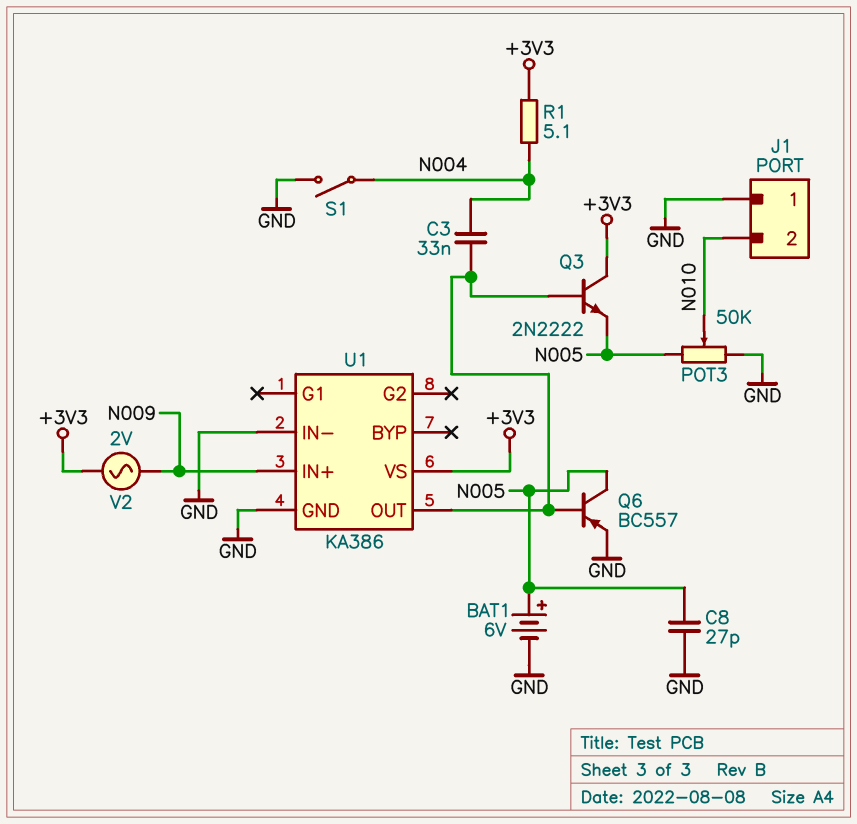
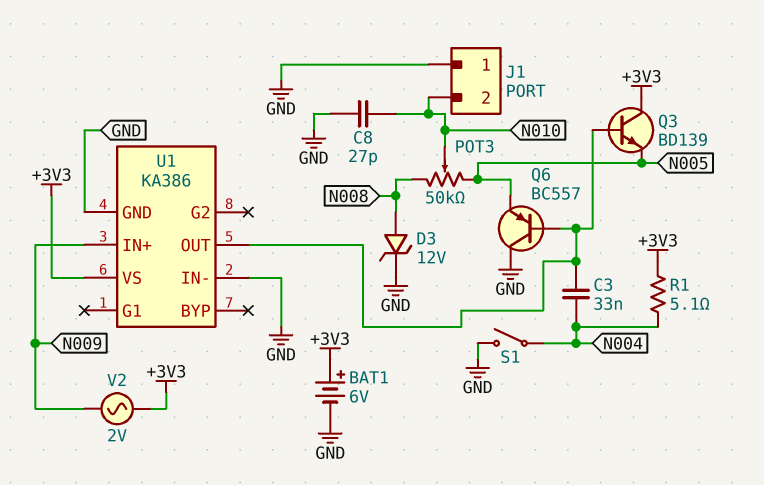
BAT1: 6V (plus N005, minus GND) -> 6V (plus +3V3, minus GND)
C8: 27pF (GND, N005) -> 27pF (GND, N010)
D3: none -> zener 12V (A N008, K GND)
POT3: 50k (GND, N005, wiper N010) -> 50k (N005, N008, wiper N010)
Q3: NPN 2N2222 (B U1/OUT, C +3V3, E N005) -> NPN BD139 (B U1/OUT, C +3V3, E N005)
Q6: PNP BC557 (B U1/OUT, C N005, E GND) -> PNP BC557 (B U1/OUT, C GND, E N005)

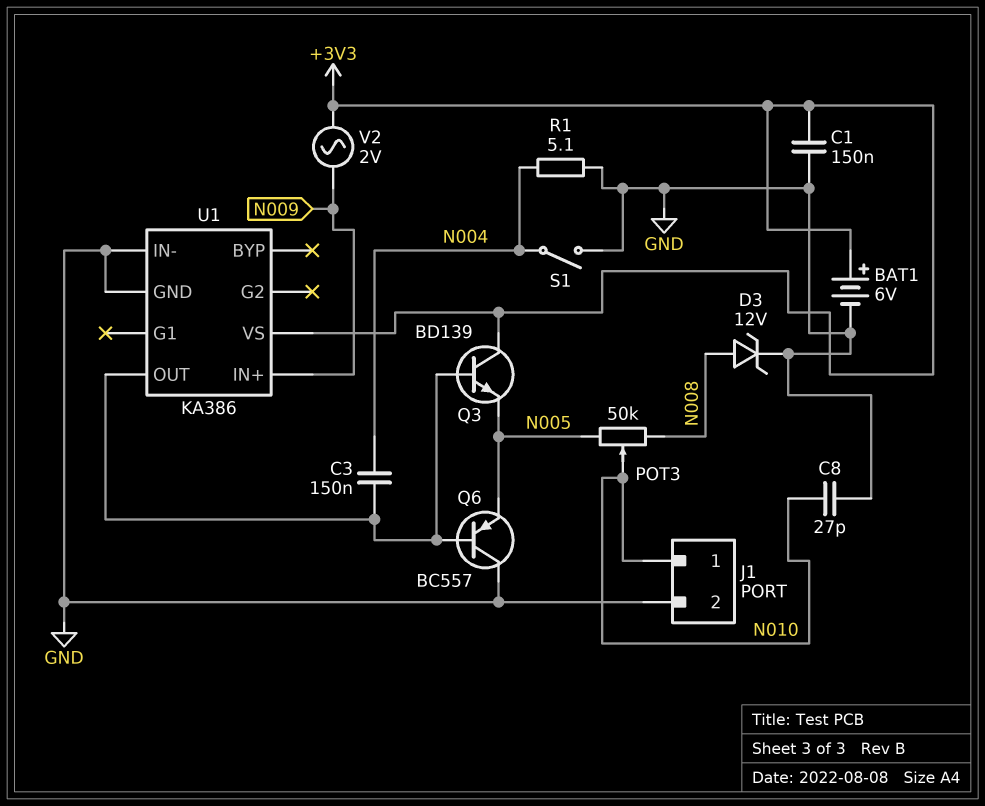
C1: none -> 150nF (+3V3, GND)
C3: 33nF (N004, U1/OUT) -> 150nF (N004, U1/OUT)
J1 pin 1: GND -> N010
J1 pin 2: N010 -> GND
R1: 5.1 (+3V3, N004) -> 5.1 (GND, N004)

